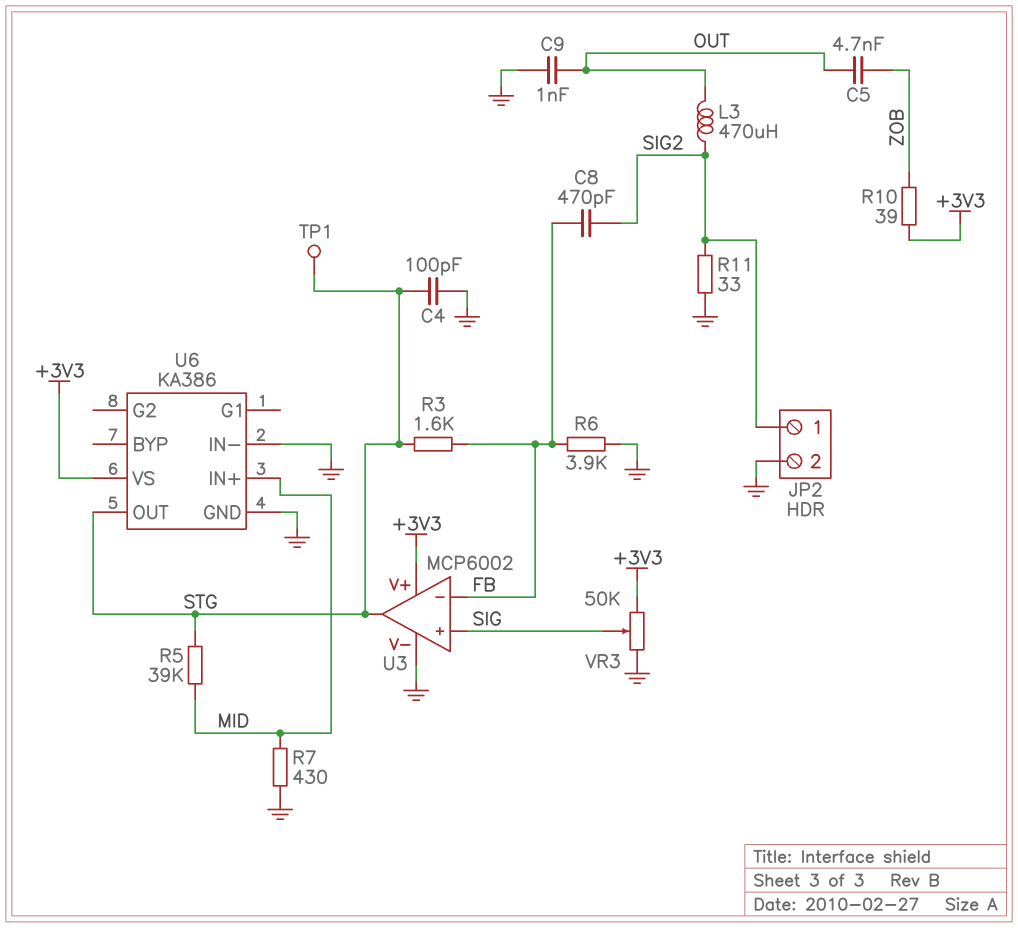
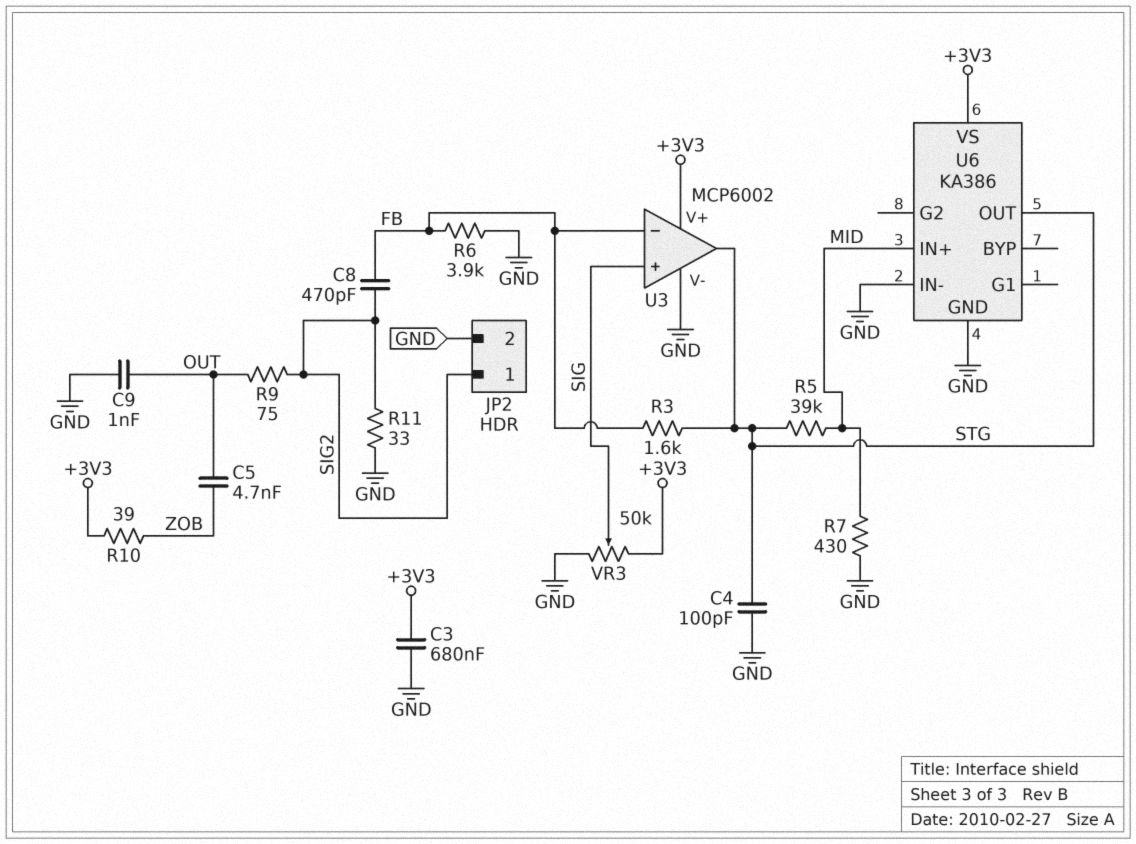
C3: none -> 680nF (+3V3, GND)
L3: 470uH (OUT, SIG2) -> none
R9: none -> 75 (OUT, SIG2)
TP1: test point (STG) -> none

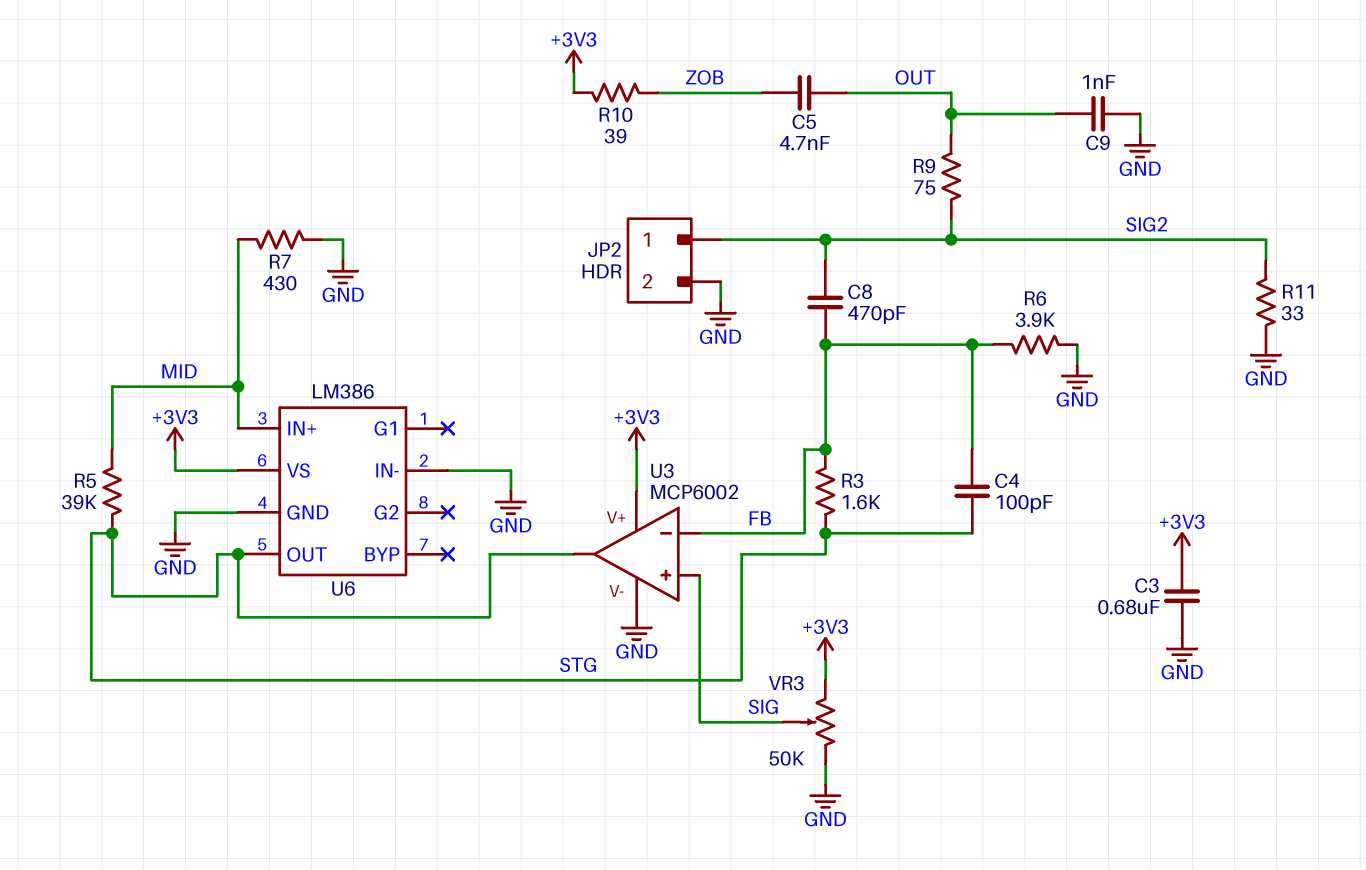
C4: 100pF (GND, STG) -> 100pF (FB, STG)
U6: KA386 -> LM386

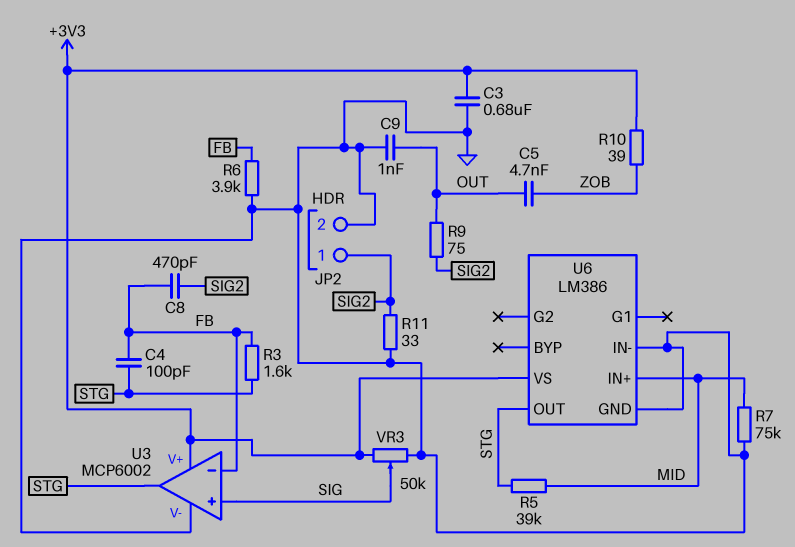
R7: 430 (GND, MID) -> 75k (GND, MID)

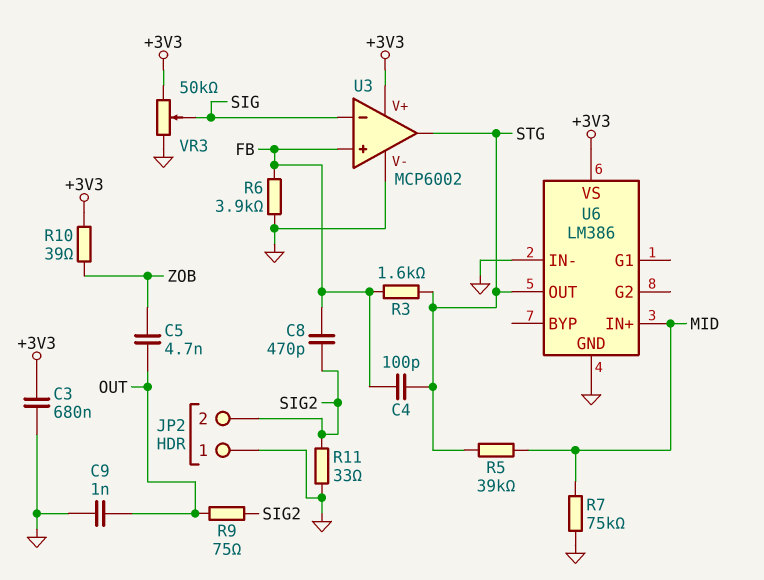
JP2 pin 1: SIG2 -> GND
JP2 pin 2: GND -> SIG2
U3 pin in+: SIG -> FB
U3 pin in-: FB -> SIG

